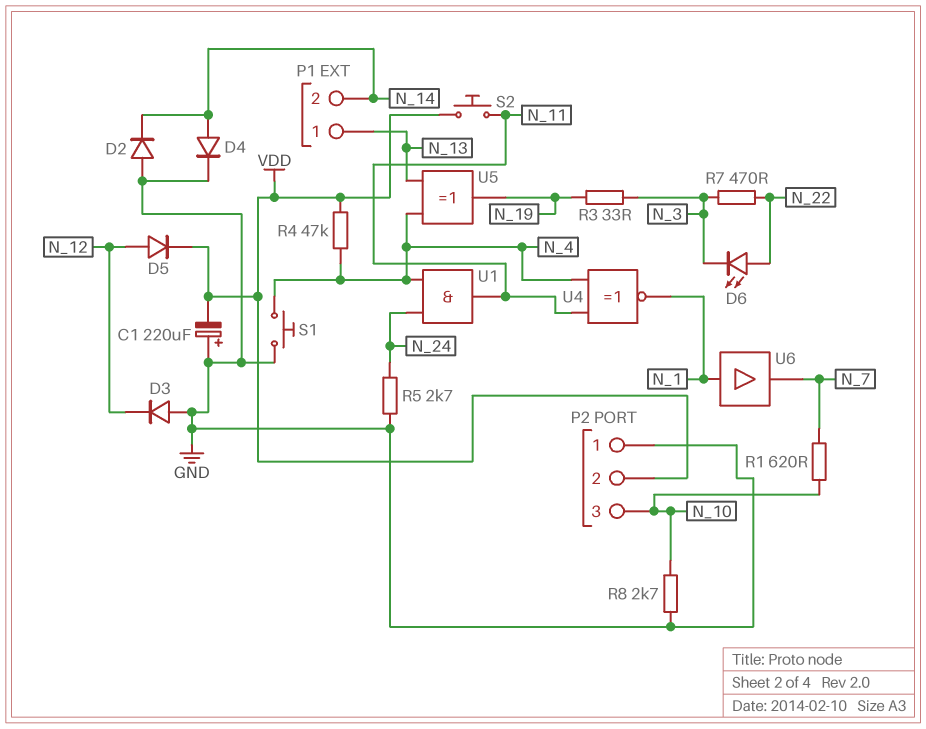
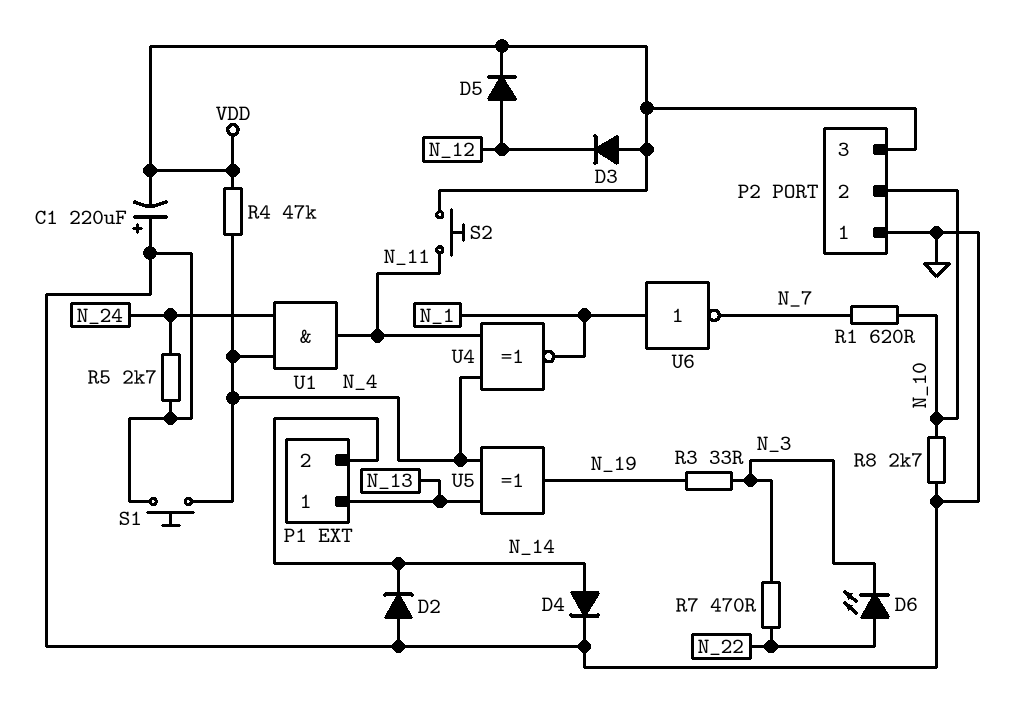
D3: diode (A GND, K N_12) -> diode (A VDD, K N_12)
P2 pin 2: VDD -> N_10
P2 pin 3: N_10 -> VDD
U6: buffer (in N_1, out N_7) -> NOT (in N_1, out N_7)

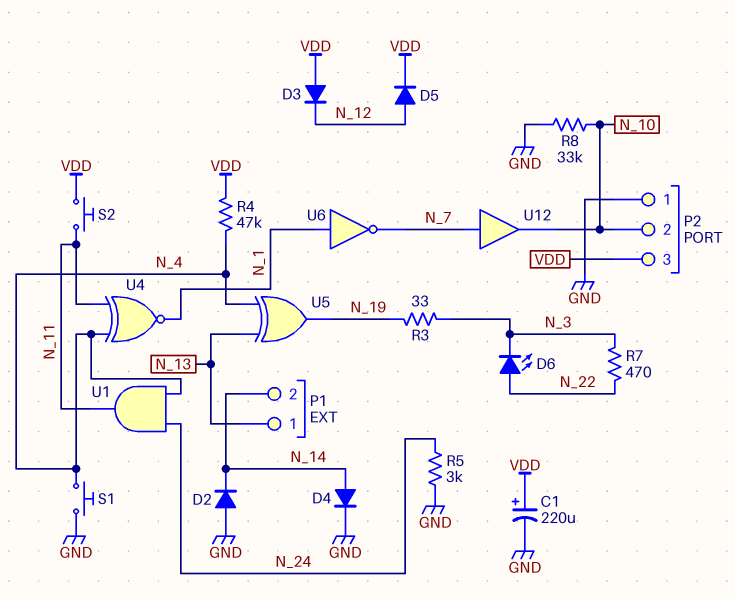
C1: 220uF (plus GND, minus VDD) -> 220uF (plus VDD, minus GND)
R1: 620 (N_7, N_10) -> none
R5: 2.7k (GND, N_24) -> 3k (GND, N_24)
R8: 2.7k (GND, N_10) -> 33k (GND, N_10)
U12: none -> buffer (in N_7, out N_10)

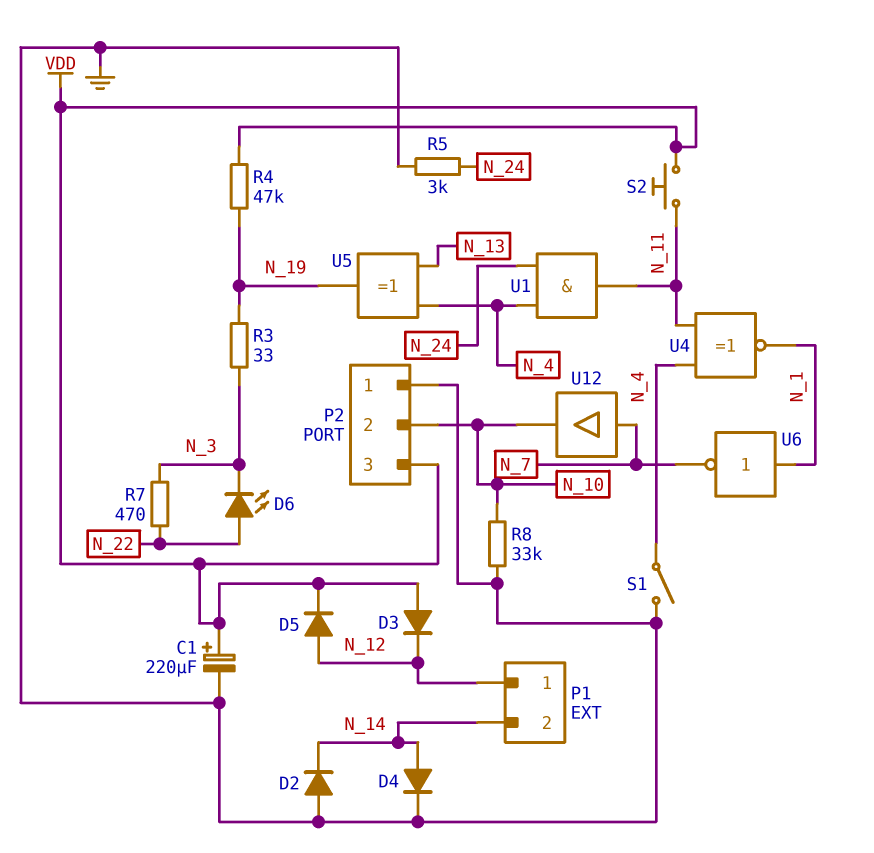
P1 pin 1: N_13 -> N_12
R4: 47k (N_4, VDD) -> 47k (N_19, VDD)
S1: button (GND, N_4) -> switch (GND, N_4)

